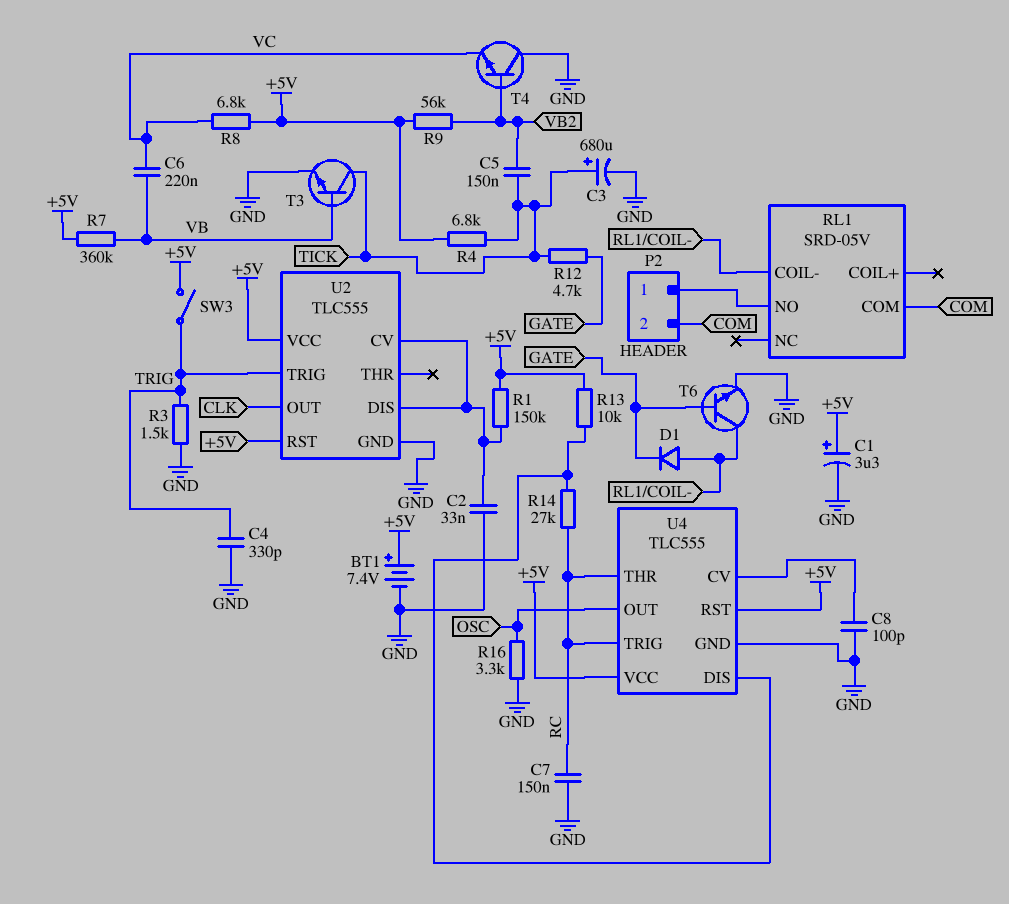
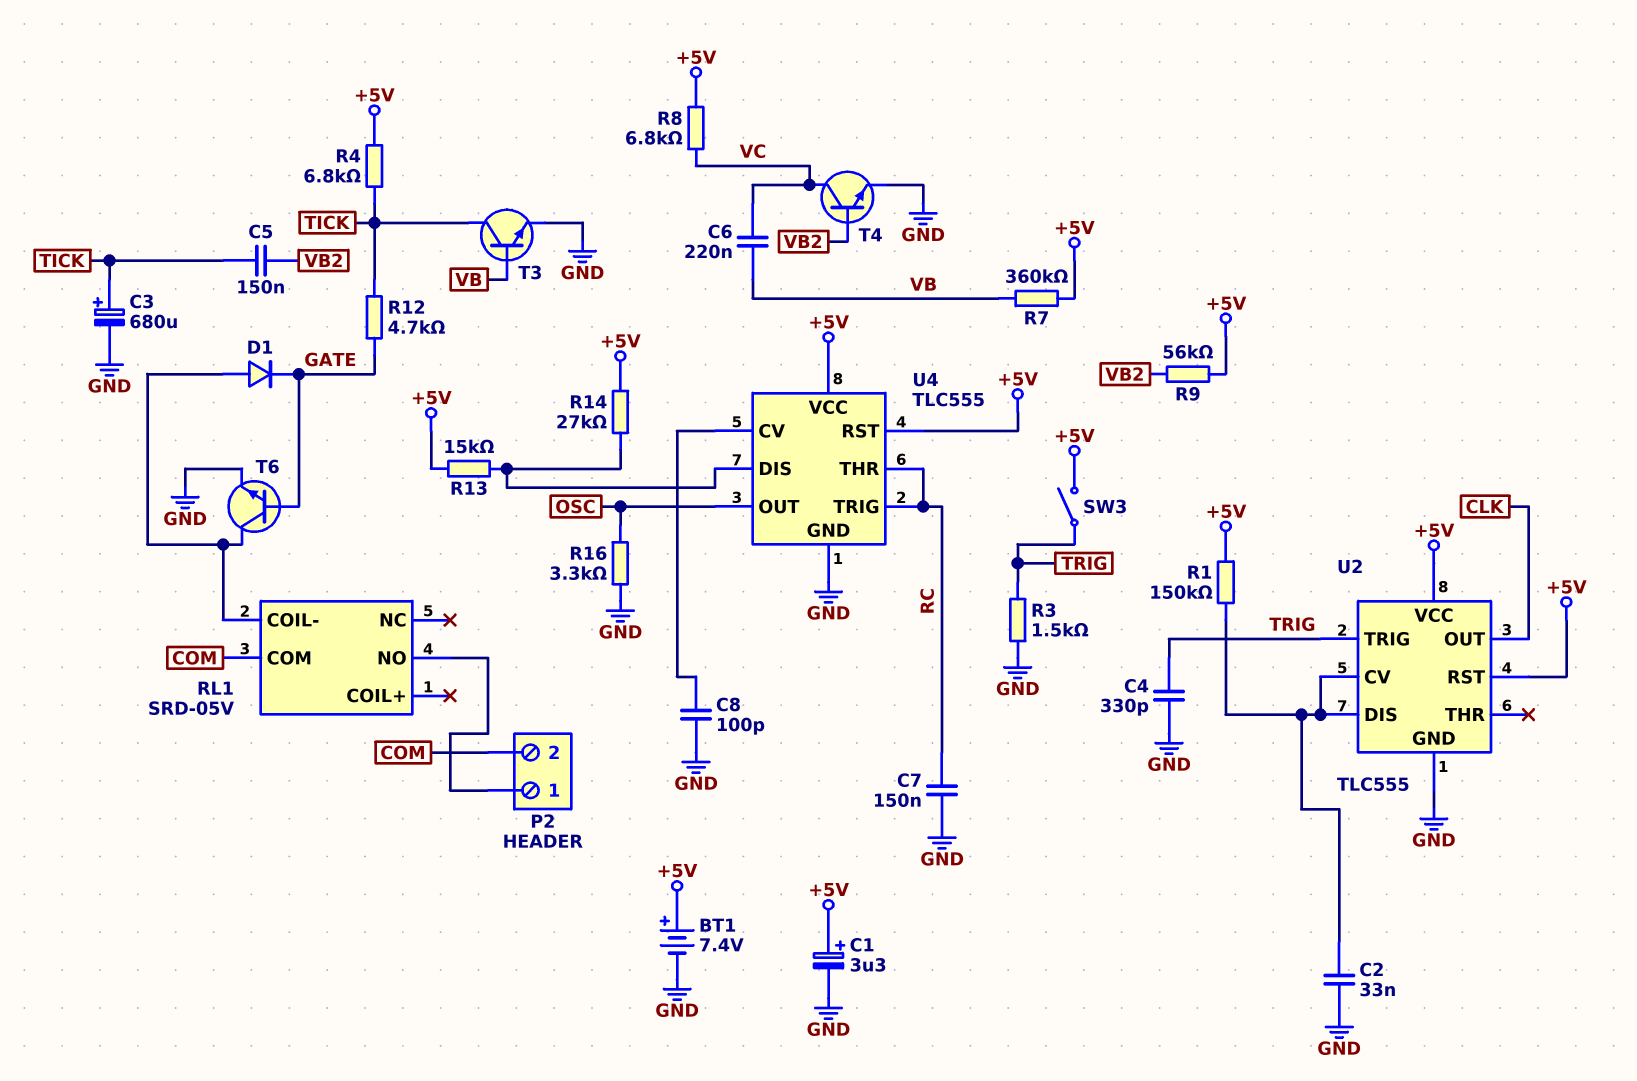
R13: 10k (+5V, U4/DIS) -> 15k (+5V, U4/DIS)
R14: 27k (RC, U4/DIS) -> 27k (+5V, U4/DIS)
T4: NPN (B VB2, C GND, E VC) -> NPN (B VB2, C VC, E GND)

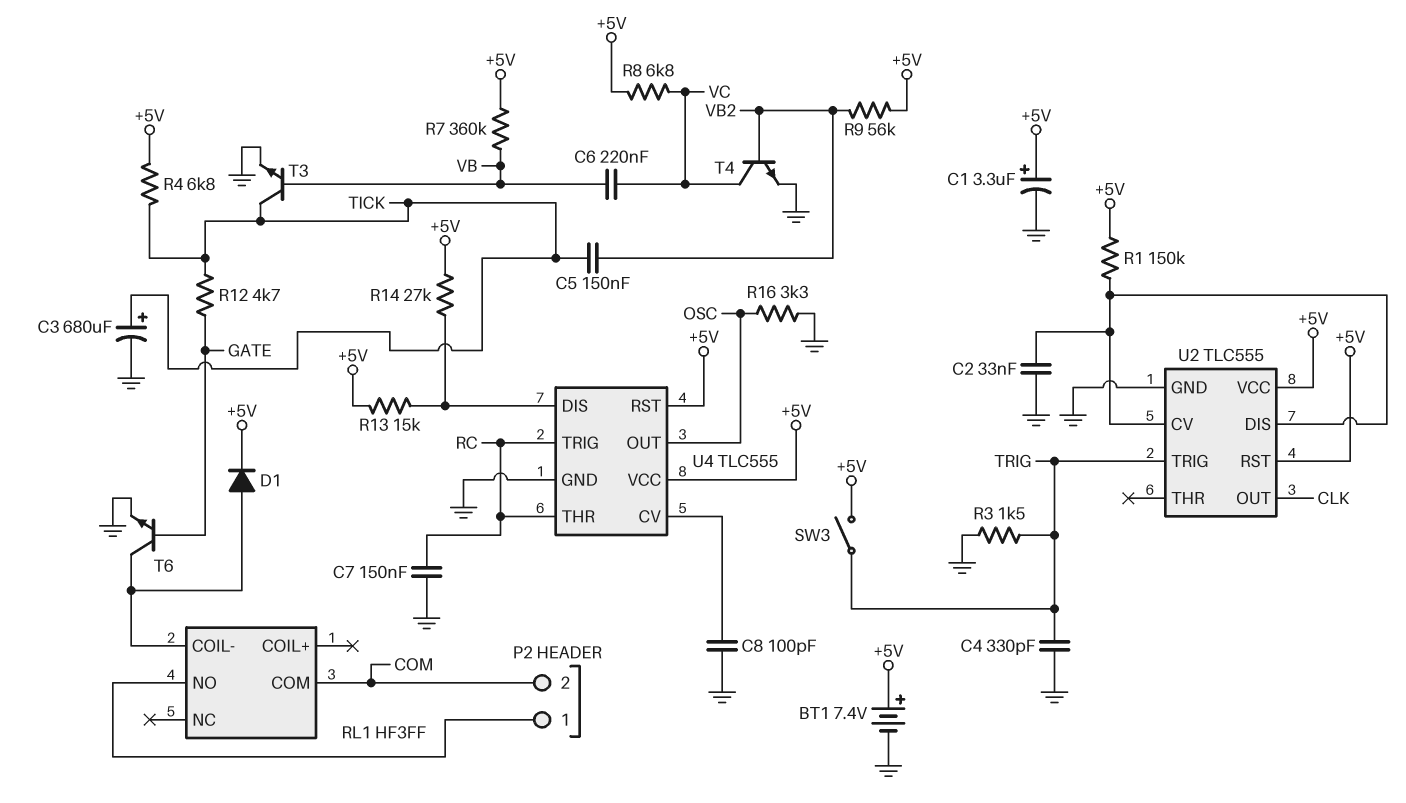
D1: diode (A RL1/COIL-, K GATE) -> diode (A RL1/COIL-, K +5V)
RL1: SRD-05V -> HF3FF

